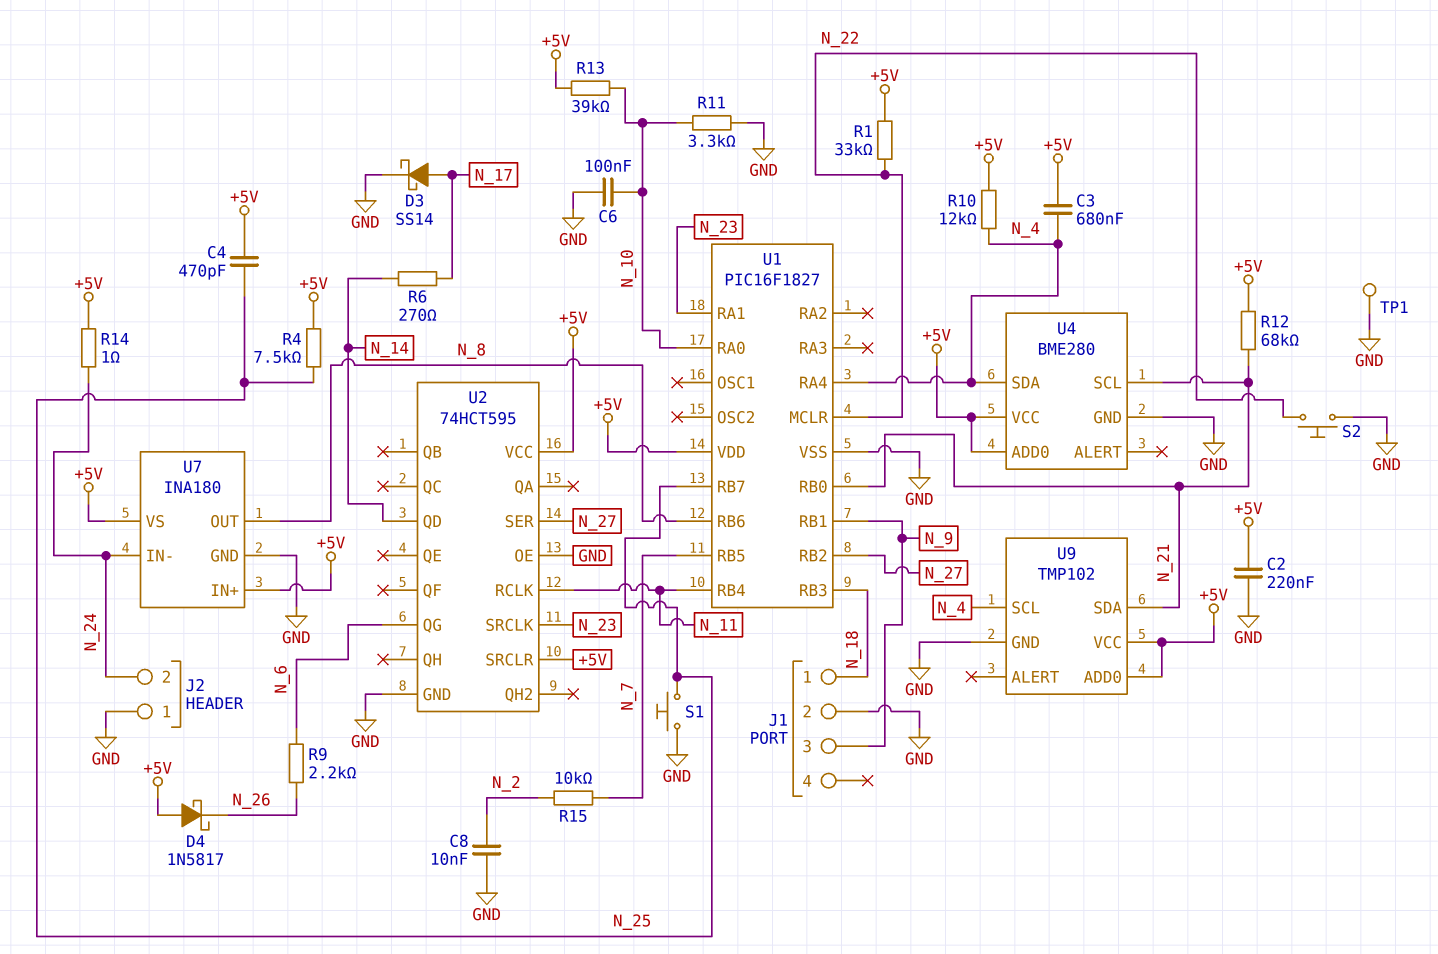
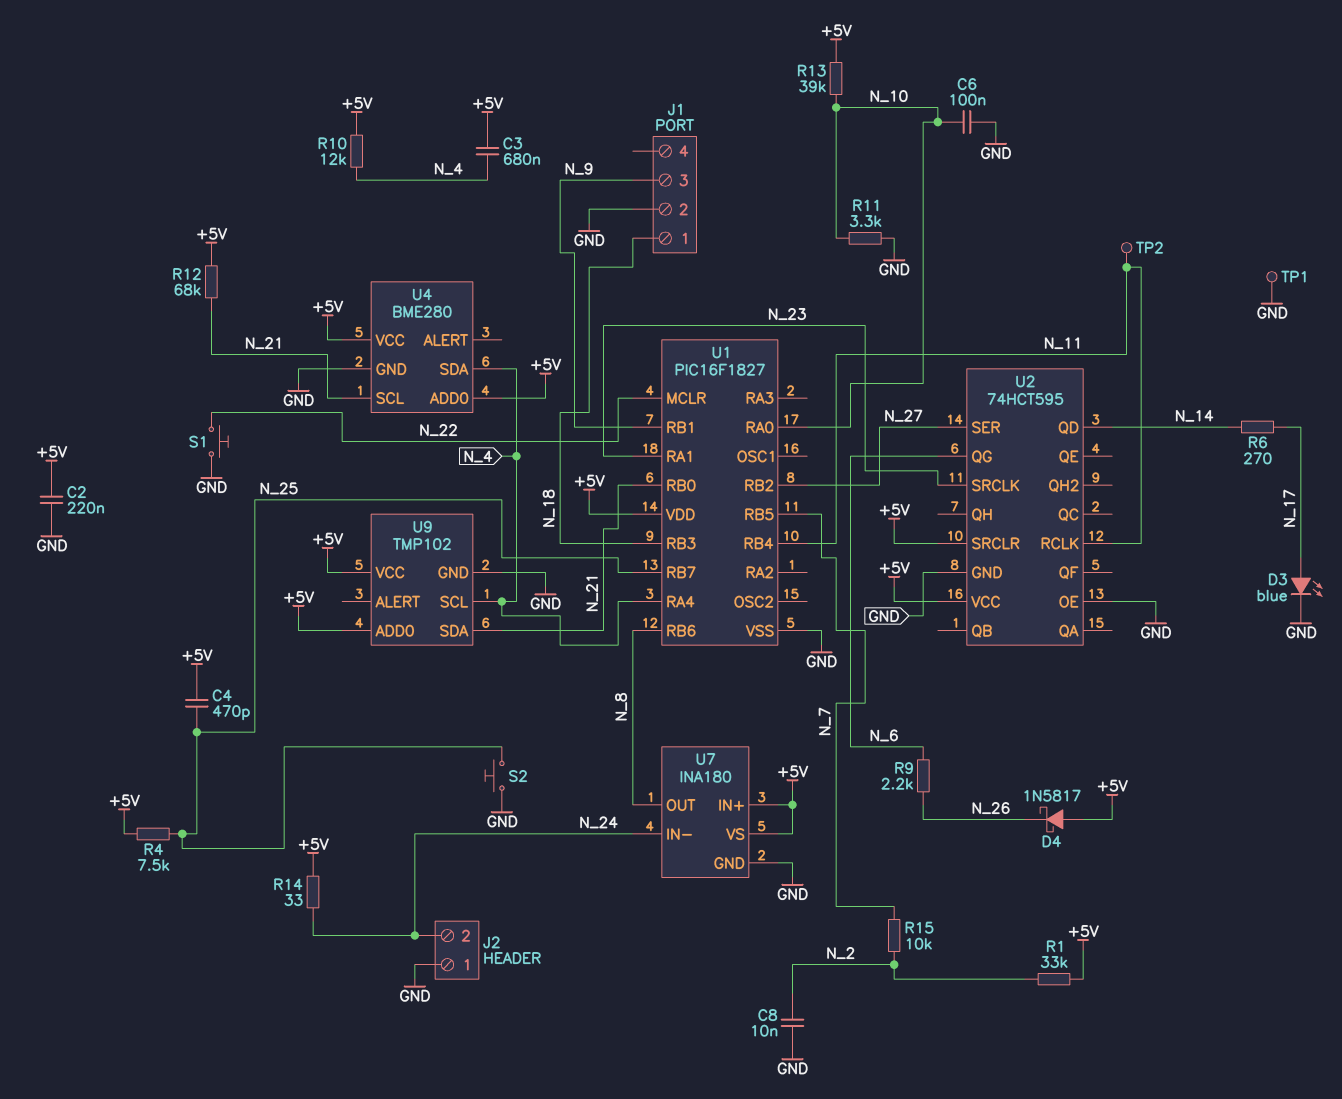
D3: schottky SS14 (A N_17, K GND) -> LED blue (A N_17, K GND)
R1: 33k (+5V, N_22) -> 33k (+5V, N_2)
R14: 1 (+5V, N_24) -> 33 (+5V, N_24)
S1: button (GND, N_25) -> button (GND, N_22)
S2: button (GND, N_22) -> button (GND, N_25)
TP2: none -> test point (N_11)

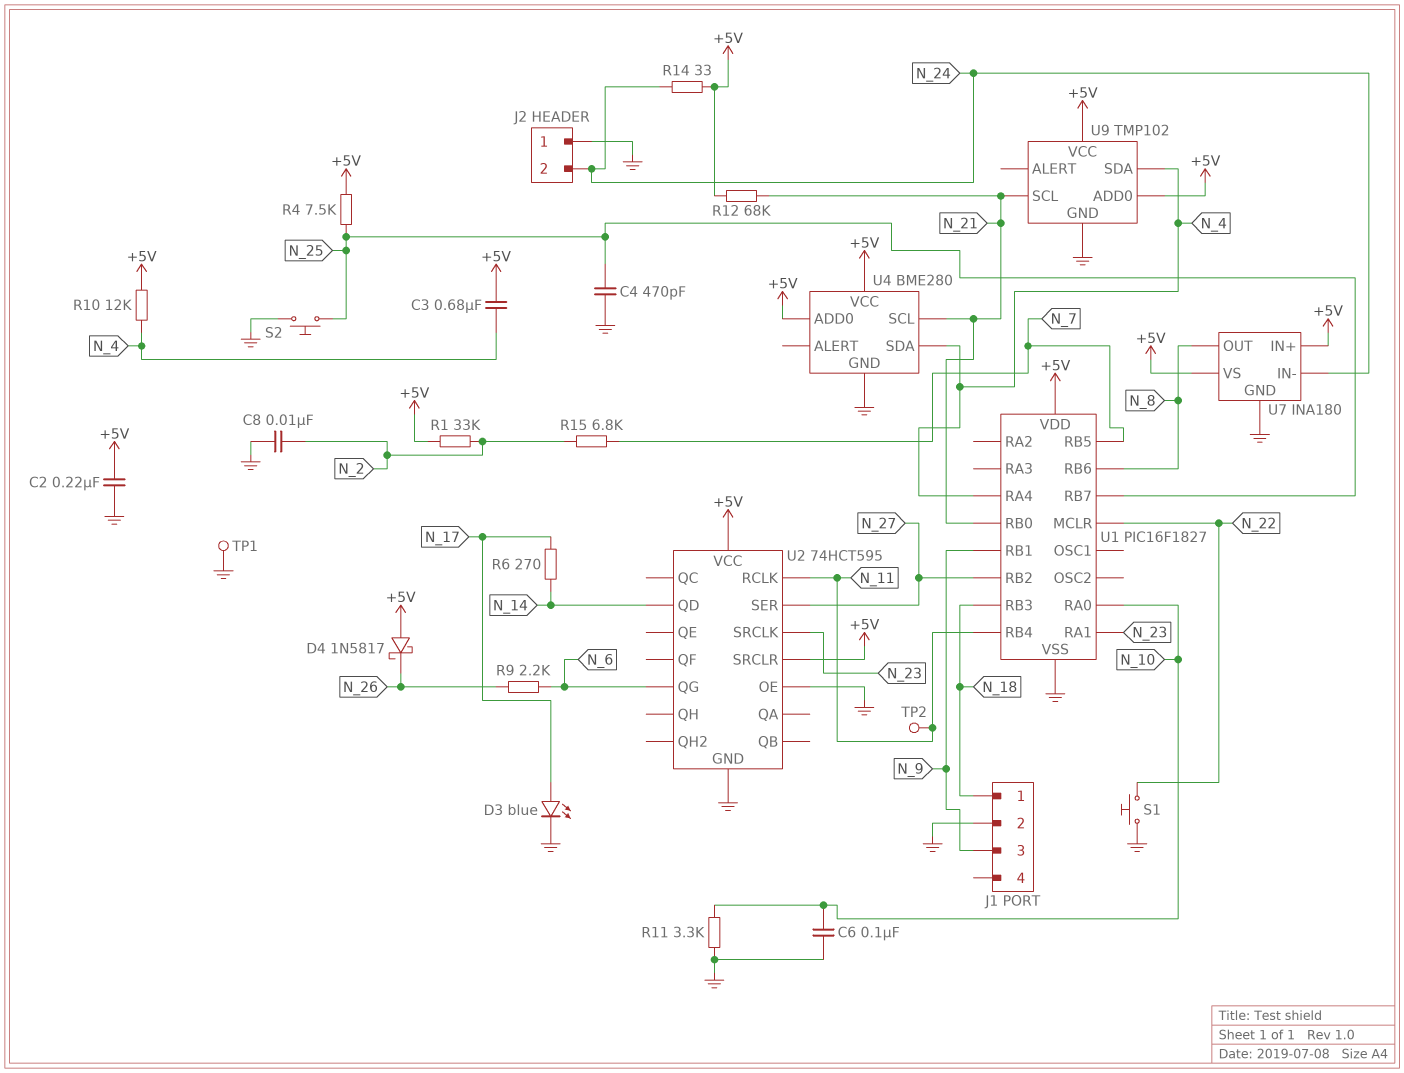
C4: 470pF (+5V, N_25) -> 470pF (GND, N_25)
R13: 39k (+5V, N_10) -> none
R15: 10k (N_2, N_7) -> 6.8k (N_2, N_7)
U9 pin SCL: N_4 -> N_21
U9 pin SDA: N_21 -> N_4

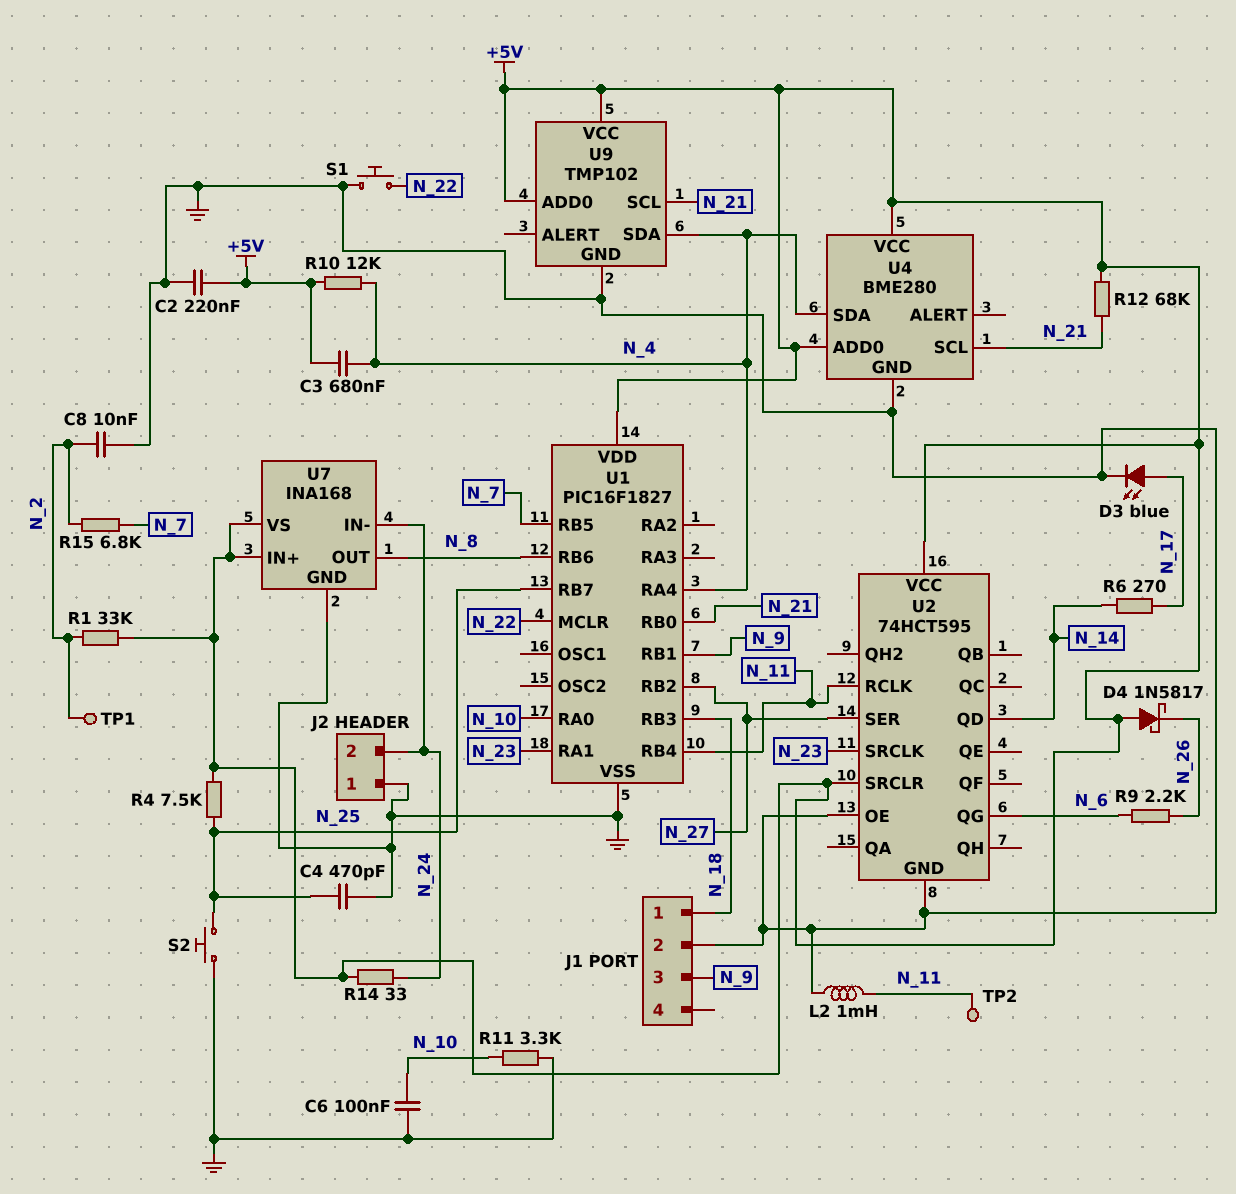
L2: none -> 1mH (GND, N_11)
TP1: test point (GND) -> test point (N_2)
U7: INA180 -> INA168

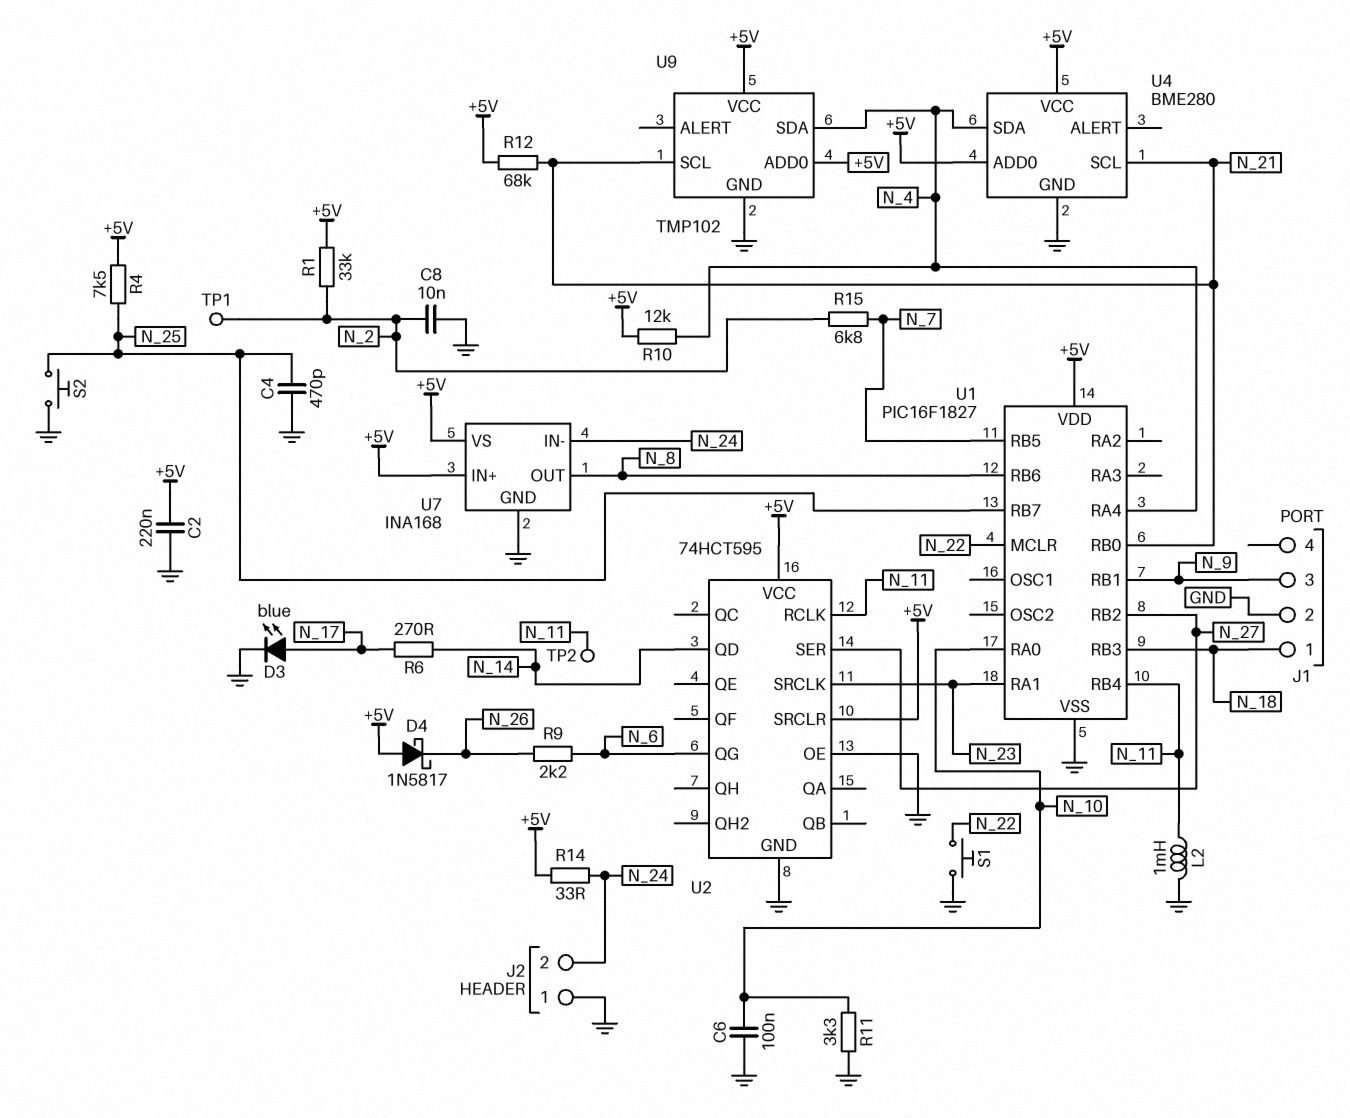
C3: 680nF (+5V, N_4) -> none

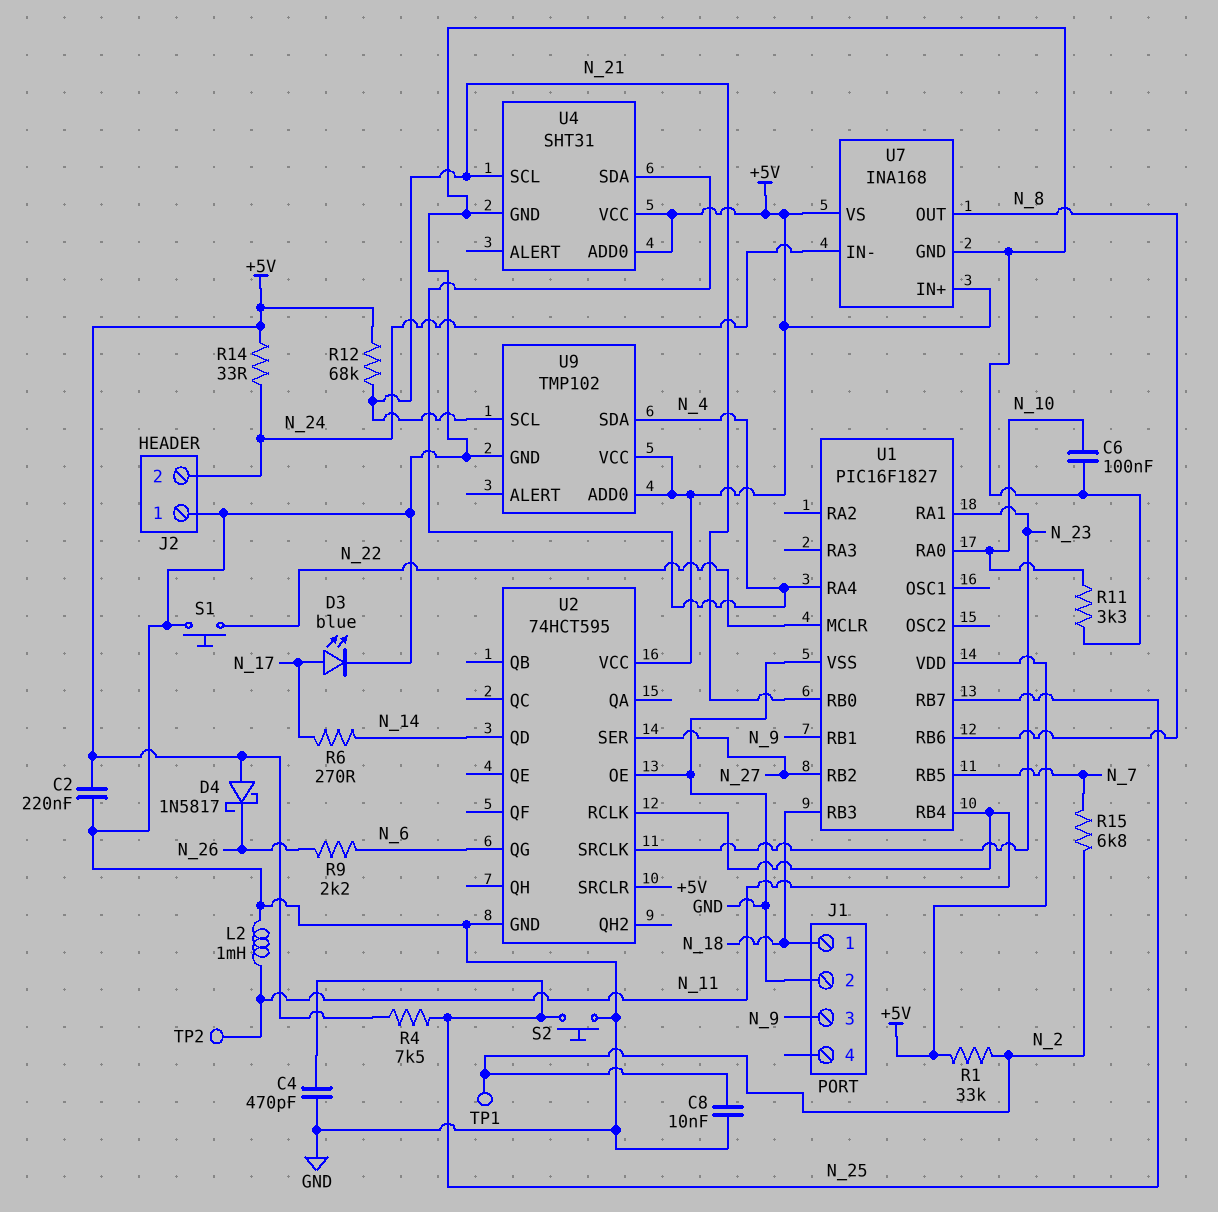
R10: 12k (+5V, N_4) -> none
U4: BME280 -> SHT31

